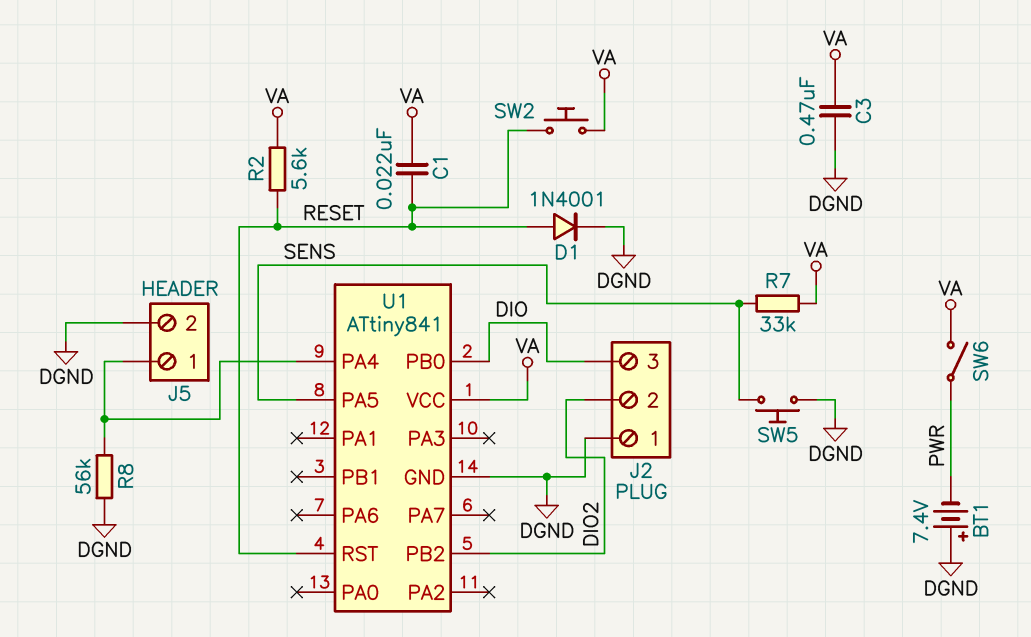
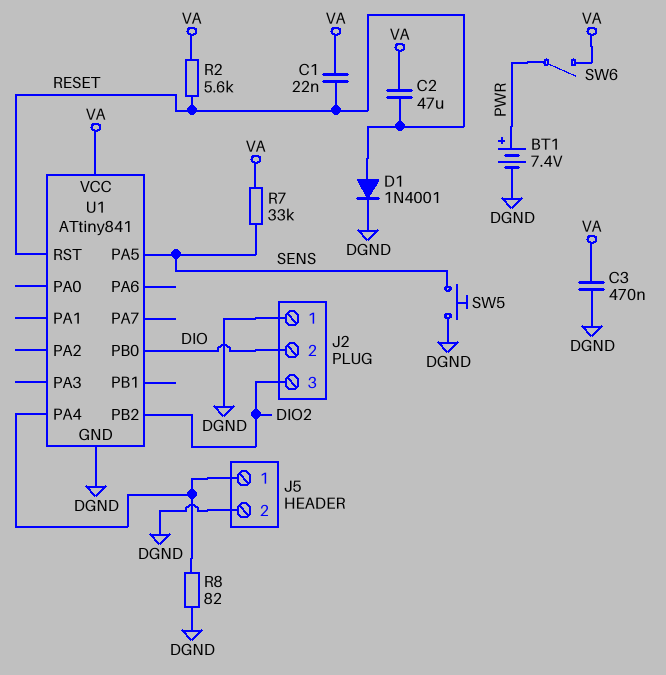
BT1: 7.4V (plus DGND, minus PWR) -> 7.4V (plus PWR, minus DGND)
C2: none -> 47uF (RESET, VA)
J2 pin 2: DIO2 -> DIO
J2 pin 3: DIO -> DIO2
R8: 56k (DGND, J5/1) -> 82 (DGND, J5/1)
SW2: button (RESET, VA) -> none

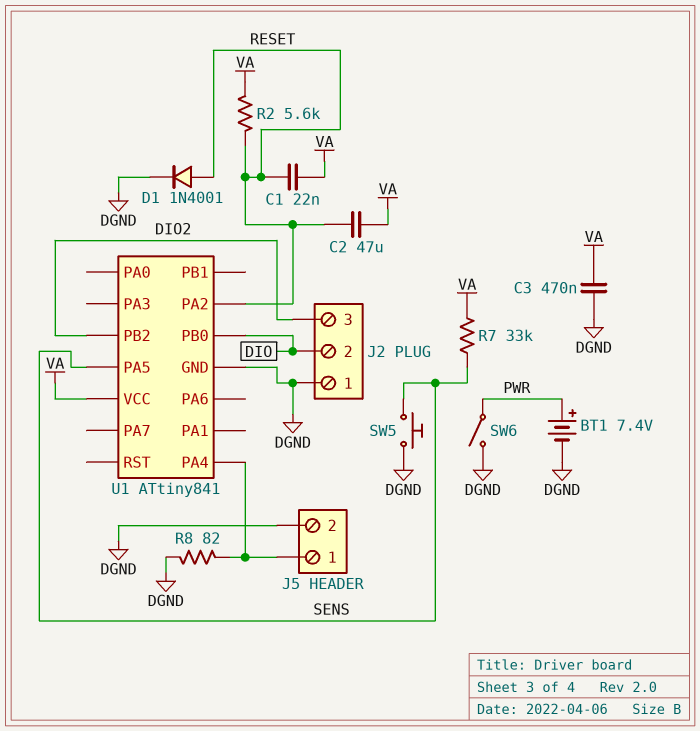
SW6: switch (PWR, VA) -> switch (DGND, PWR)
U1 pin PA2: none -> RESET
U1 pin RST: RESET -> none

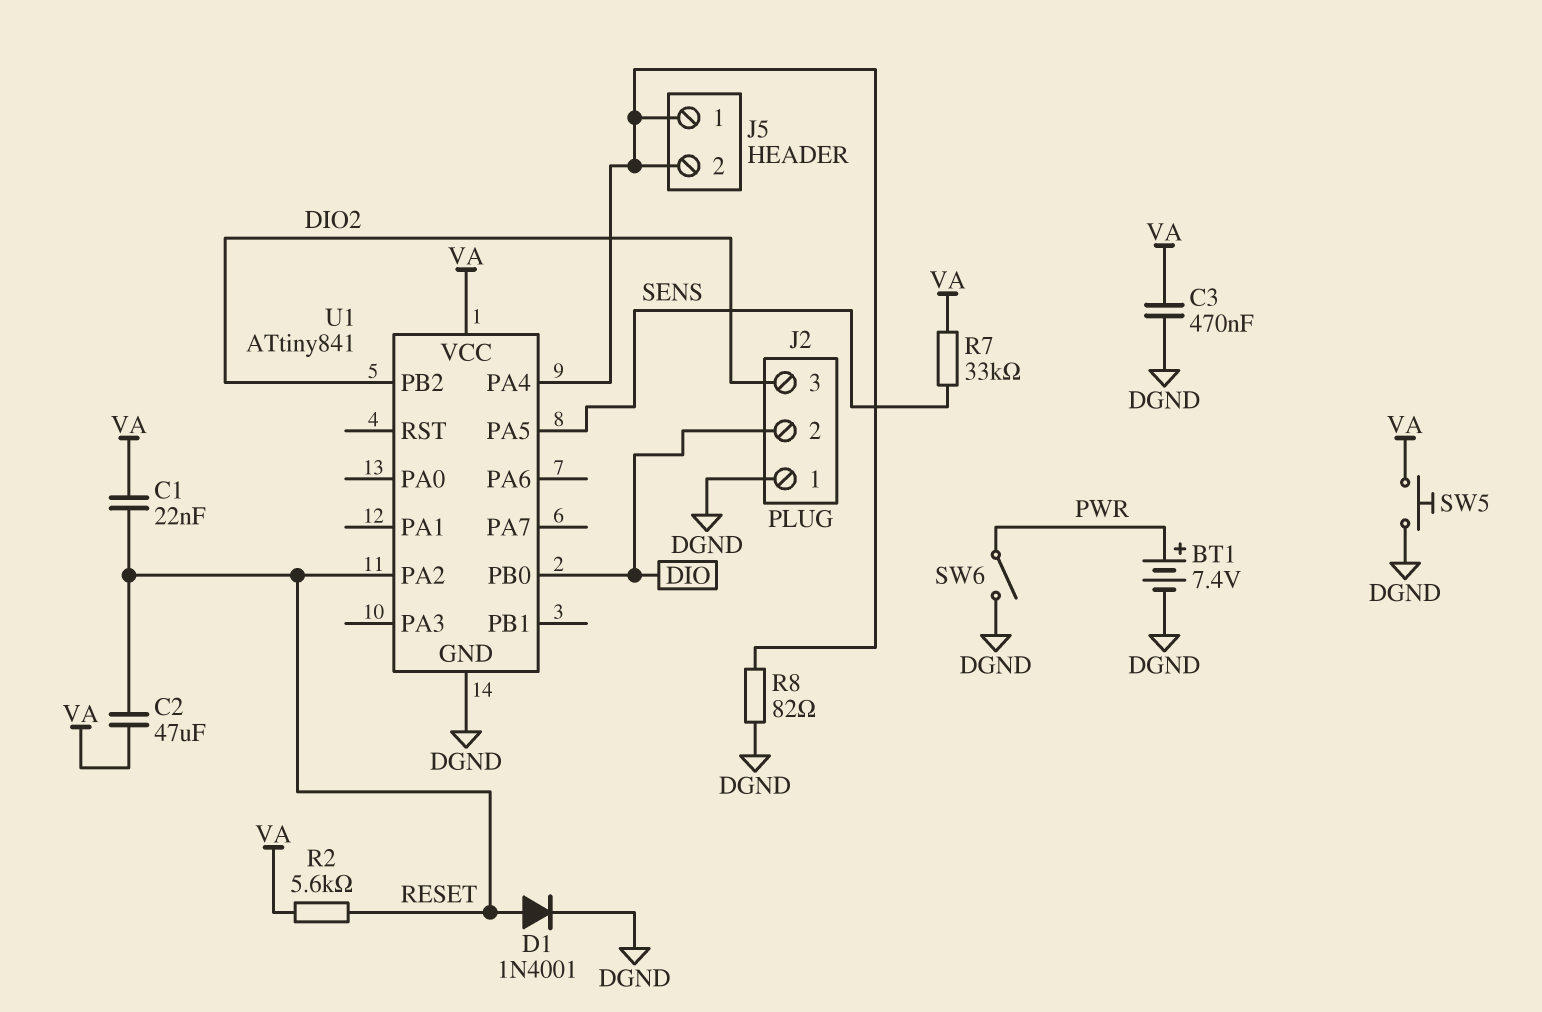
J5 pin 2: DGND -> J5/1
SW5: button (DGND, SENS) -> button (DGND, VA)

